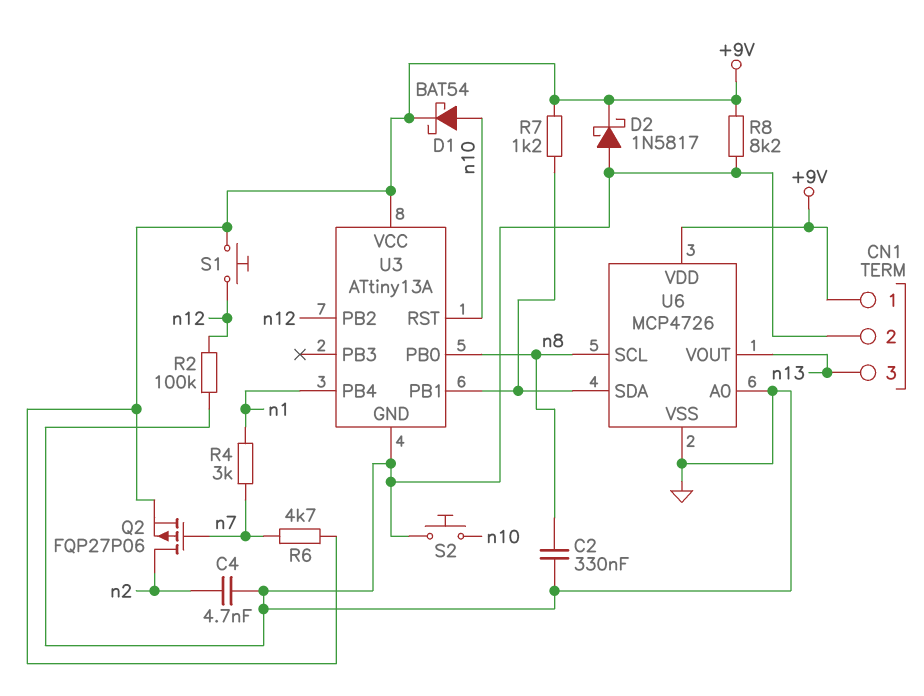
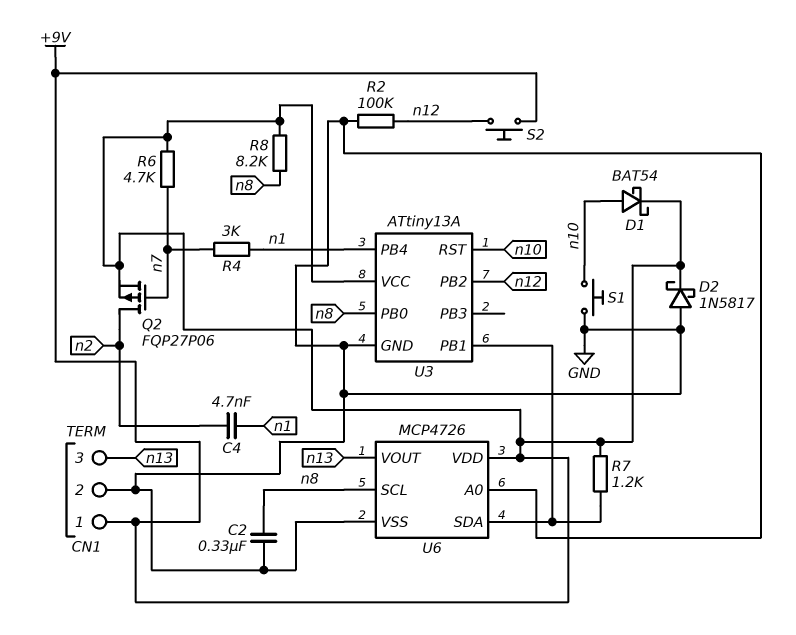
C4: 4.7nF (GND, n2) -> 4.7nF (n1, n2)
R8: 8.2k (+9V, GND) -> 8.2k (+9V, n8)
S1: button (+9V, n12) -> button (GND, n10)
S2: button (GND, n10) -> button (+9V, n12)

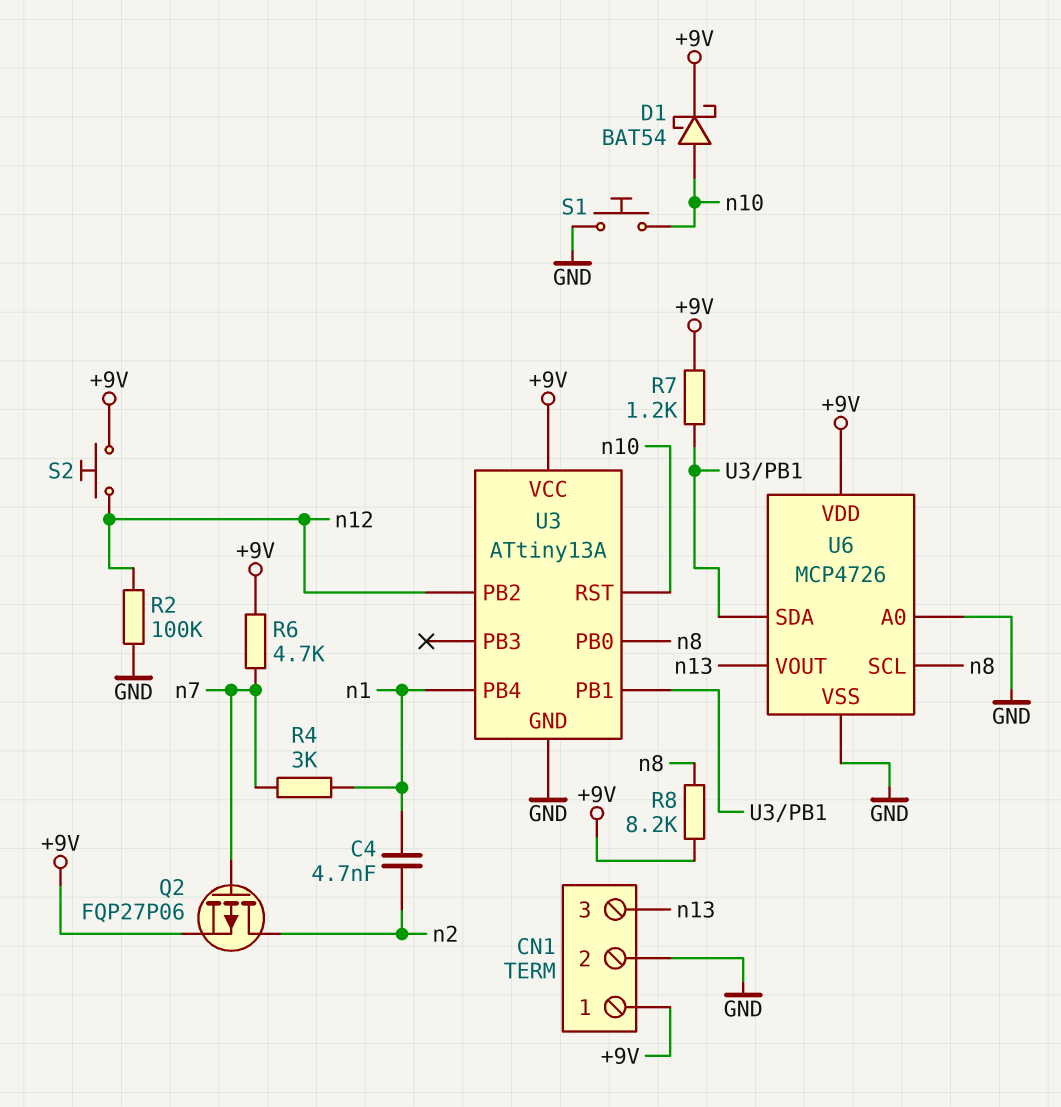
C2: 330nF (GND, n8) -> none
D2: schottky 1N5817 (A GND, K +9V) -> none

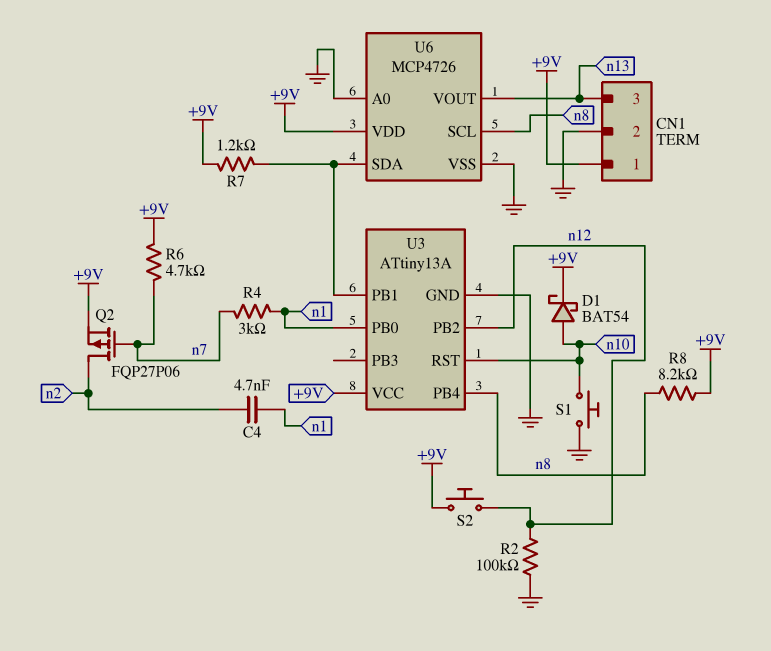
U3 pin PB0: n8 -> n1
U3 pin PB4: n1 -> n8

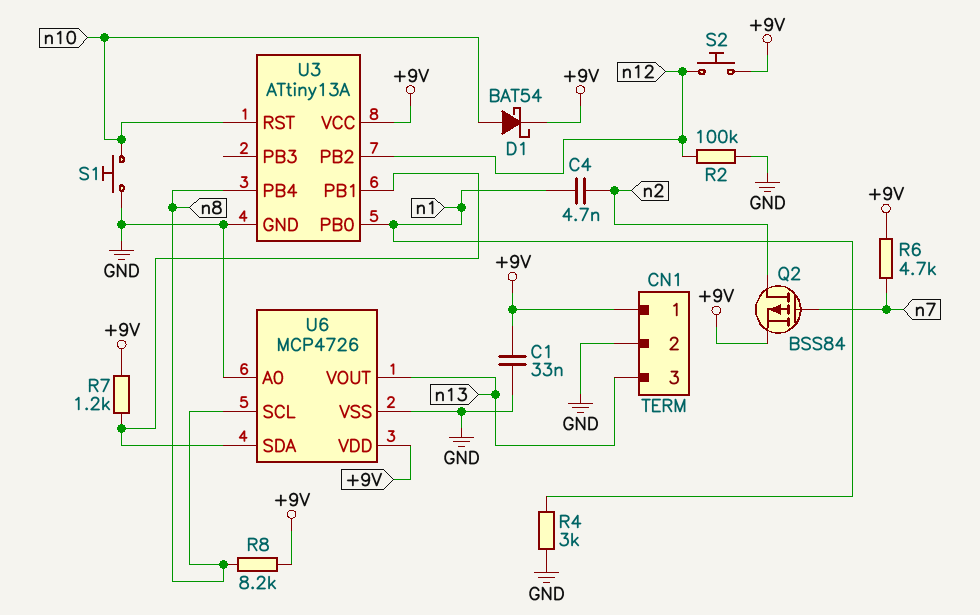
C1: none -> 33nF (+9V, GND)
Q2: PMOS FQP27P06 (G n7, D n2, S +9V) -> PMOS BSS84 (G n7, D n2, S +9V)
R4: 3k (n1, n7) -> 3k (GND, n1)

